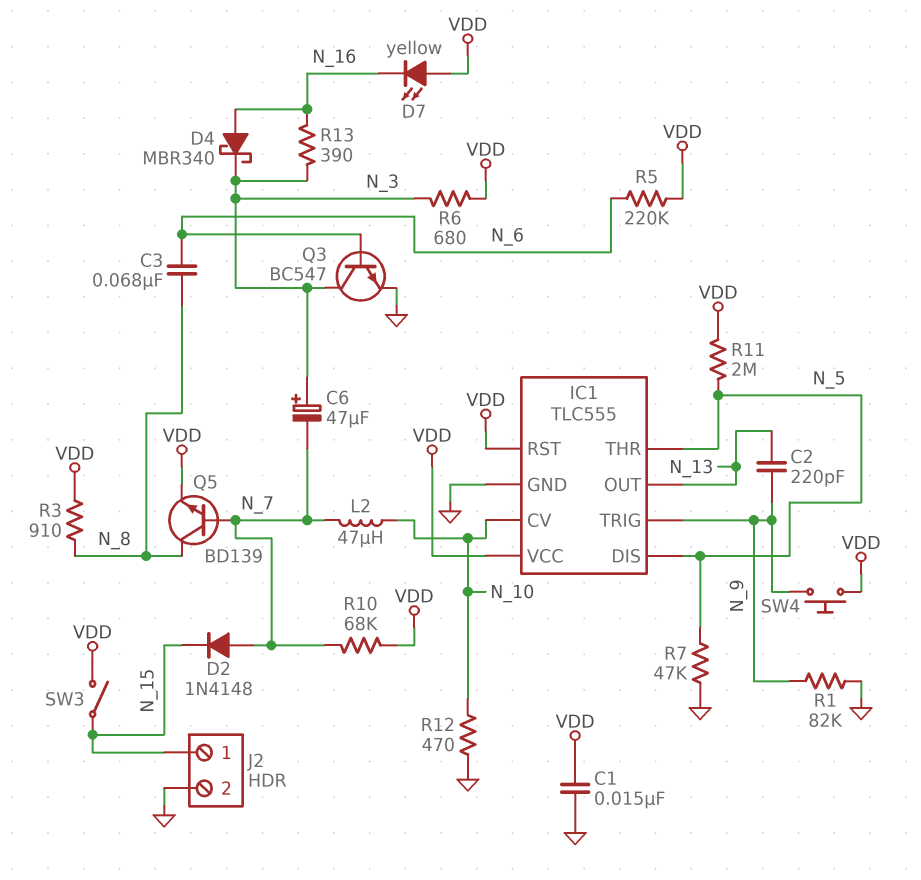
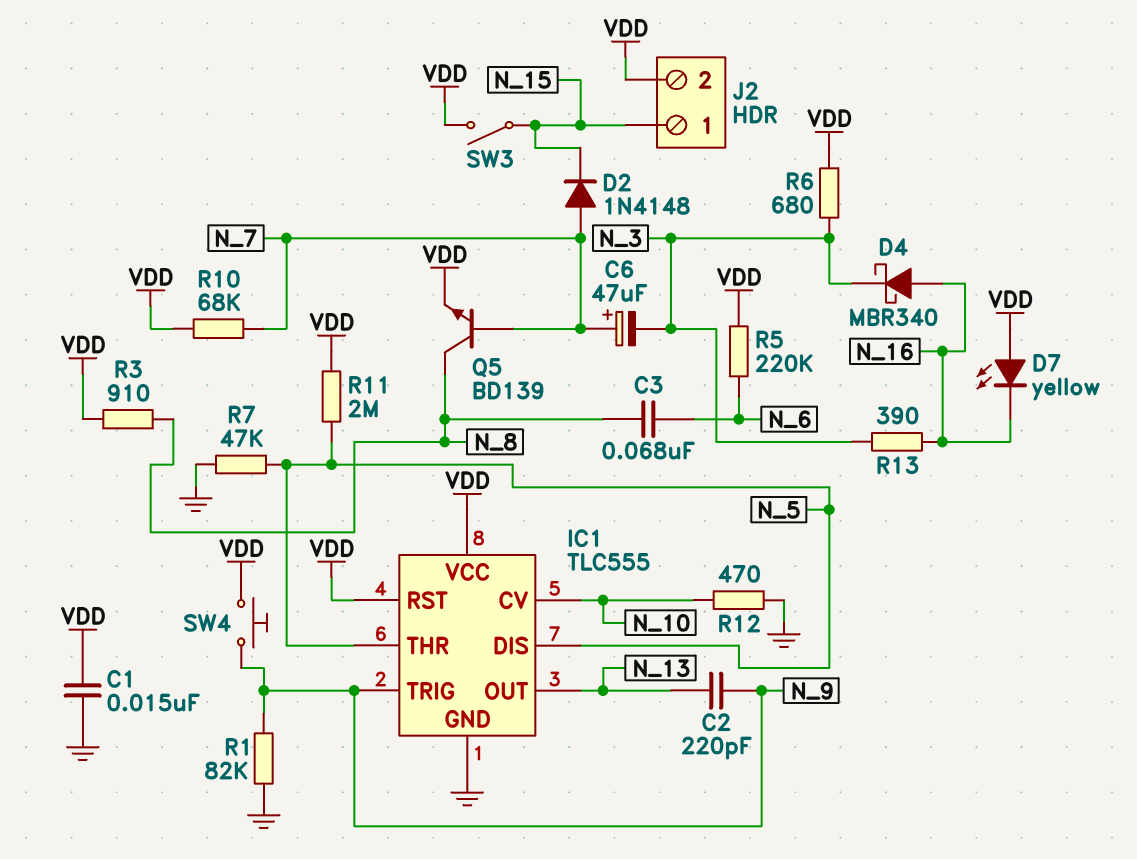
C6: 47uF (plus N_3, minus N_7) -> 47uF (plus N_7, minus N_3)
J2 pin 2: GND -> VDD
L2: 47uH (N_7, N_10) -> none
Q3: NPN BC547 (B N_6, C N_3, E GND) -> none

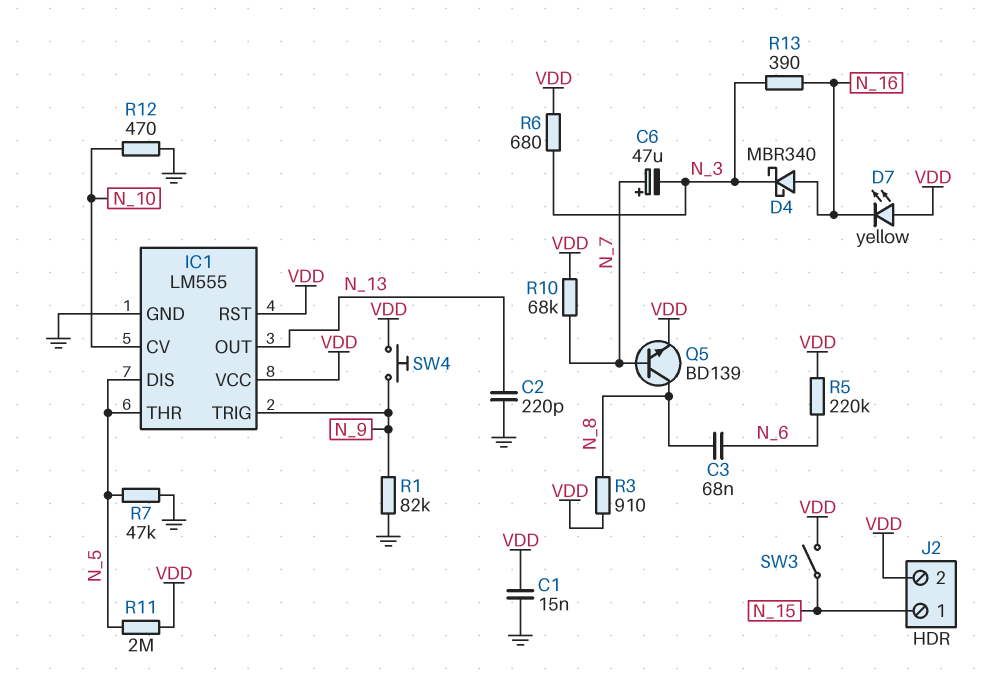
C2: 220pF (N_9, N_13) -> 220pF (GND, N_13)
D2: diode 1N4148 (A N_7, K N_15) -> none
IC1: TLC555 -> LM555

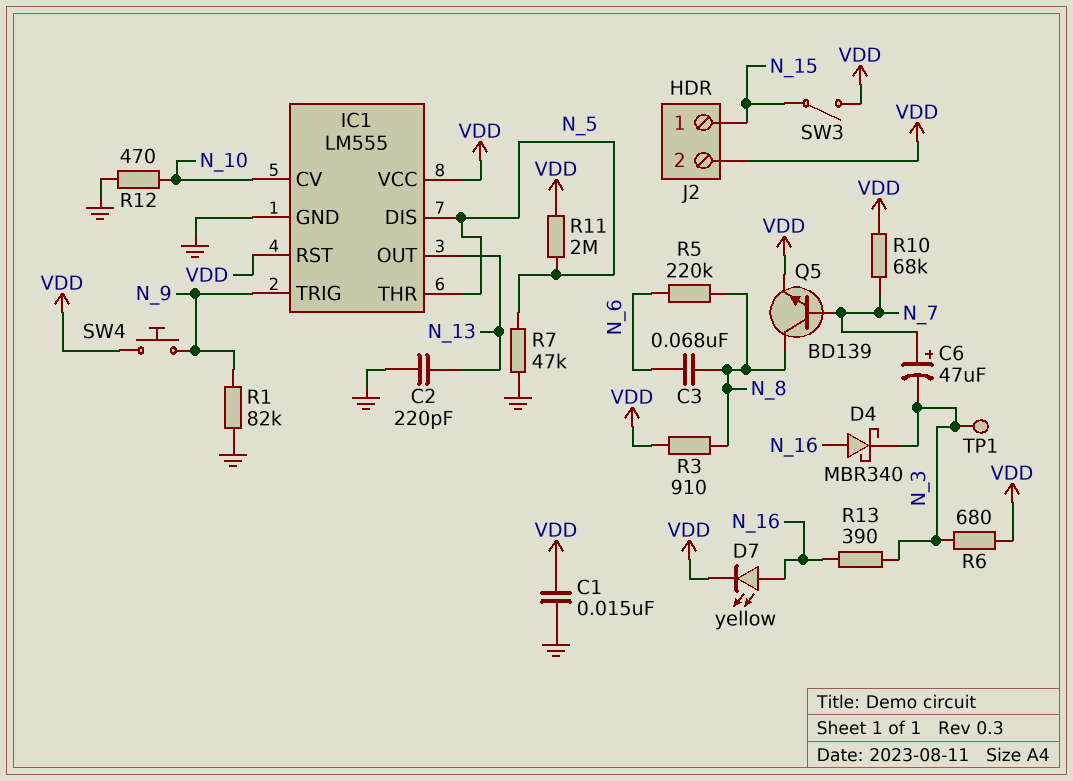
D7: LED yellow (A VDD, K N_16) -> LED yellow (A N_16, K VDD)
R5: 220k (N_6, VDD) -> 220k (N_6, N_8)
TP1: none -> test point (N_3)

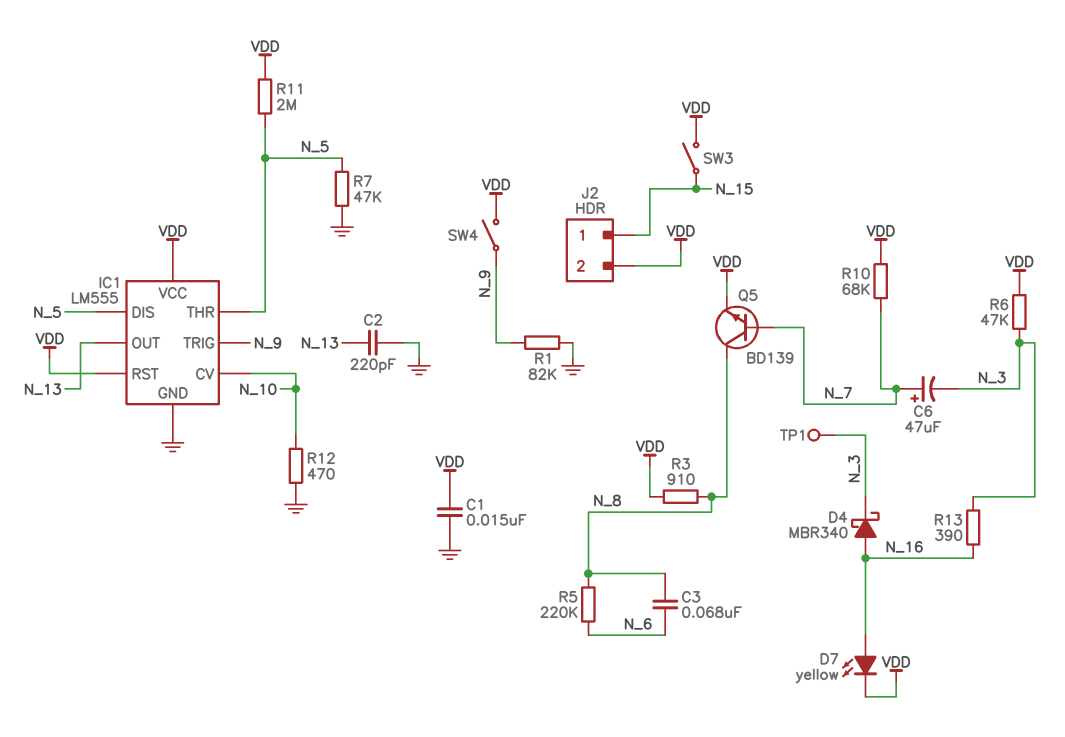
R6: 680 (N_3, VDD) -> 47k (N_3, VDD)
SW4: button (N_9, VDD) -> switch (N_9, VDD)

